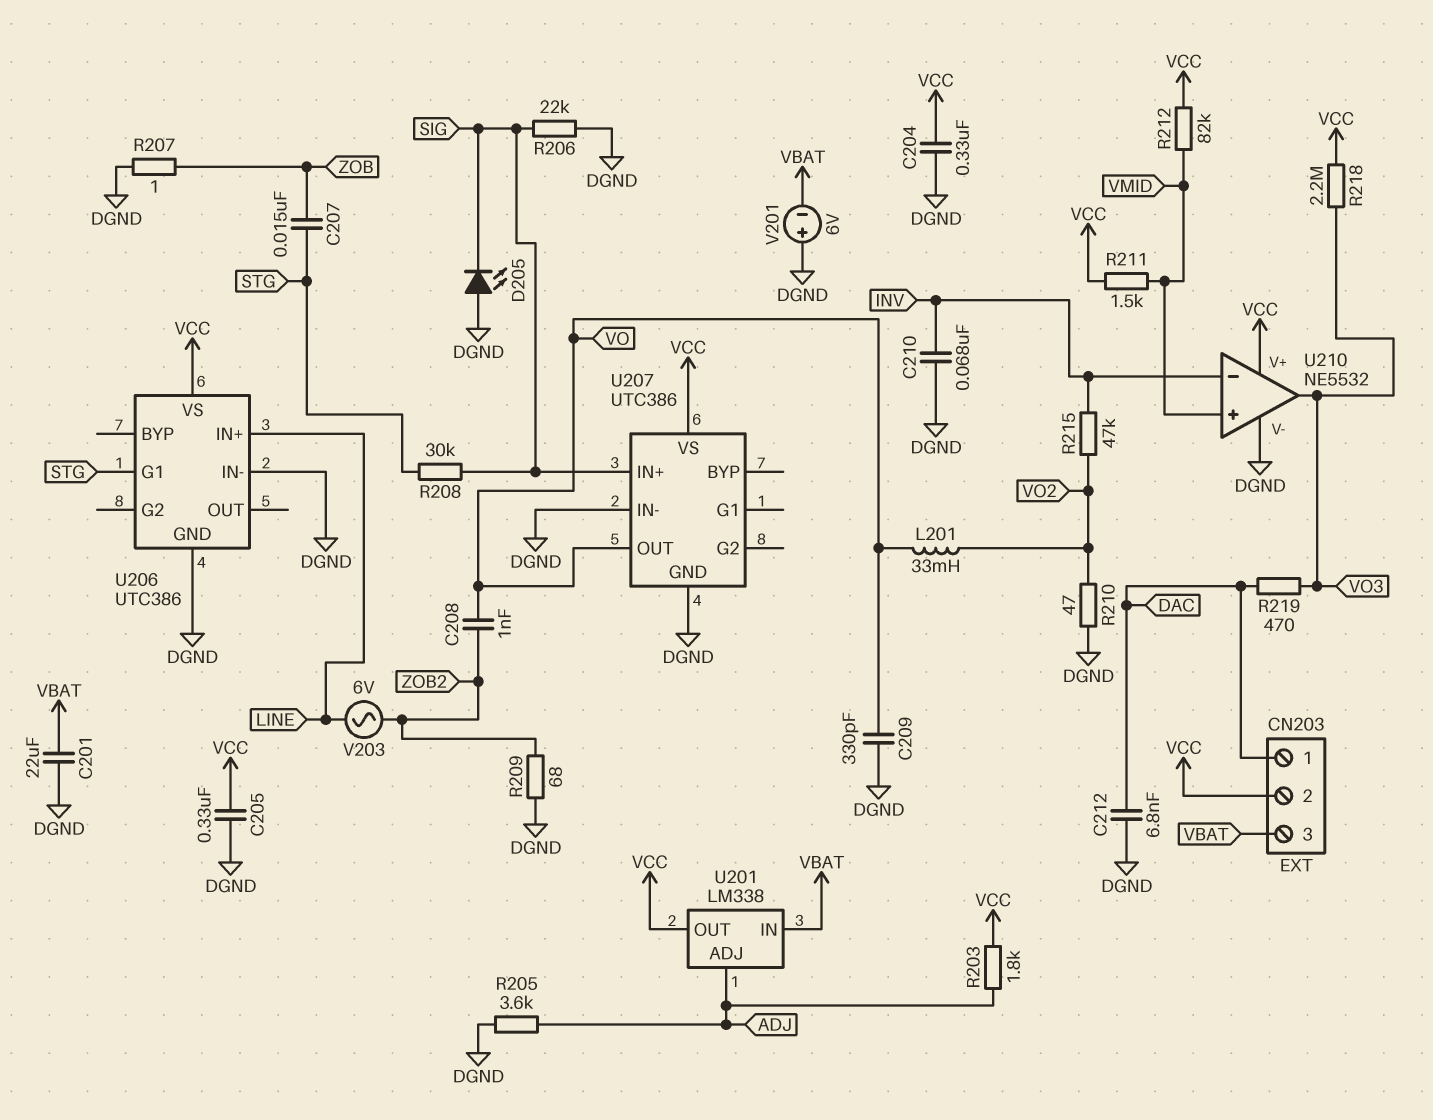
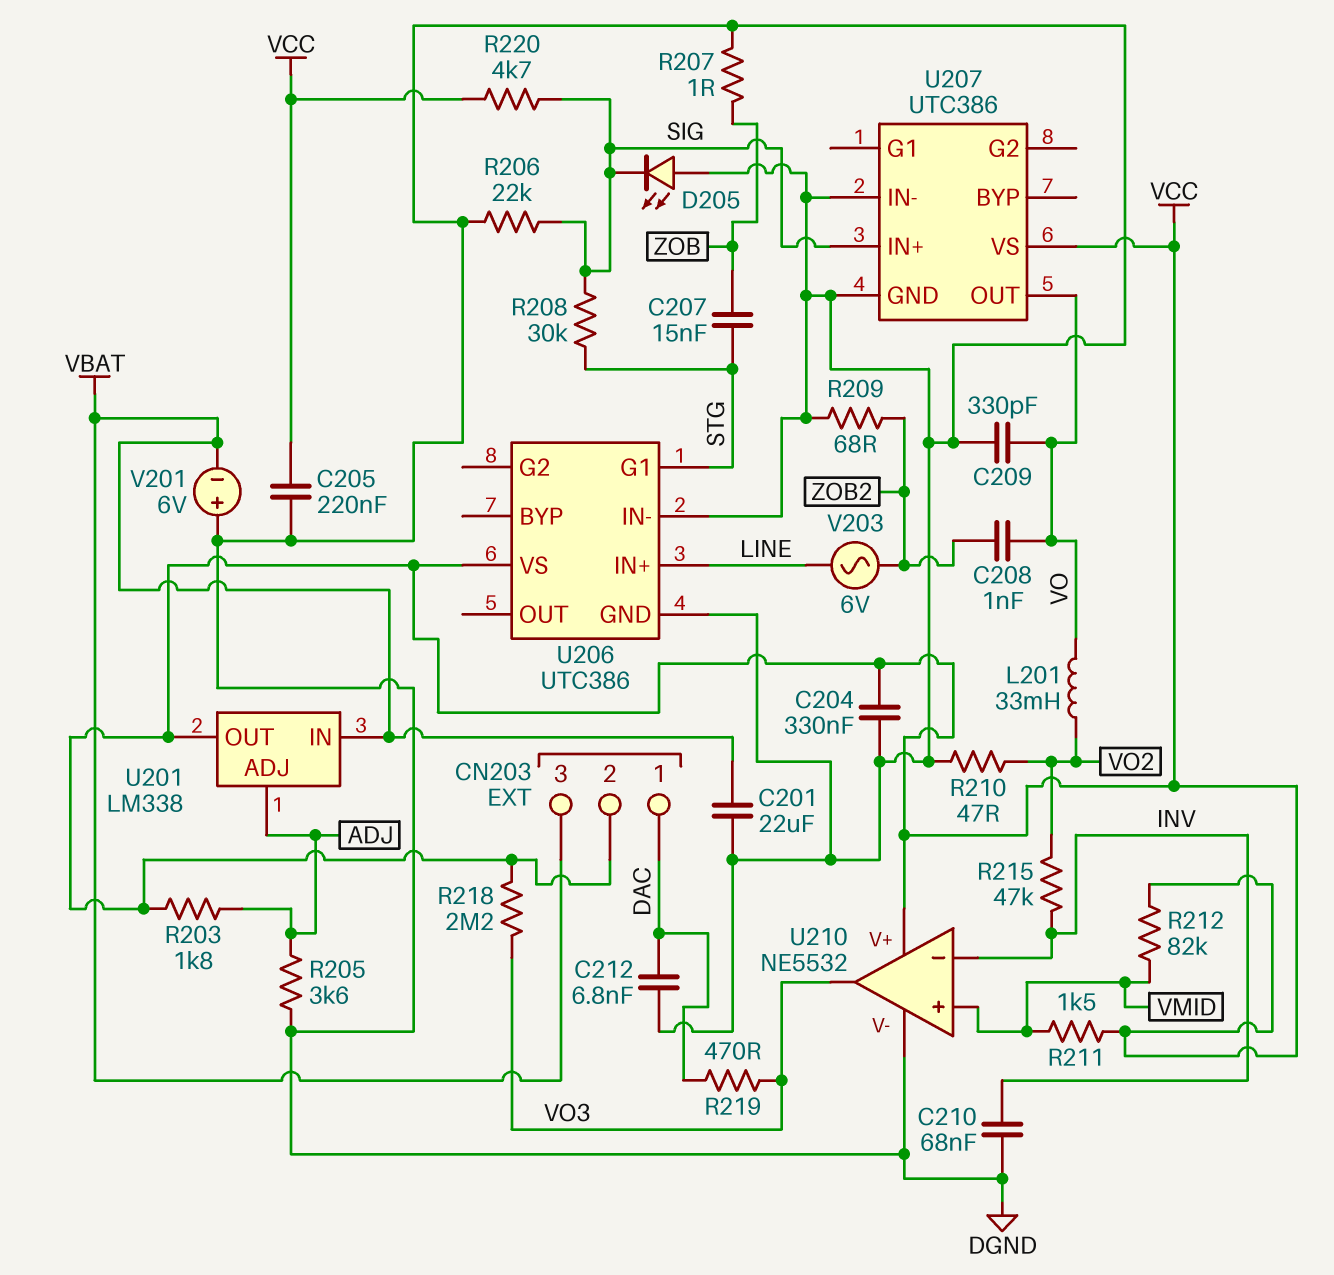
C205: 330nF (DGND, VCC) -> 220nF (DGND, VCC)
R220: none -> 4.7k (SIG, VCC)

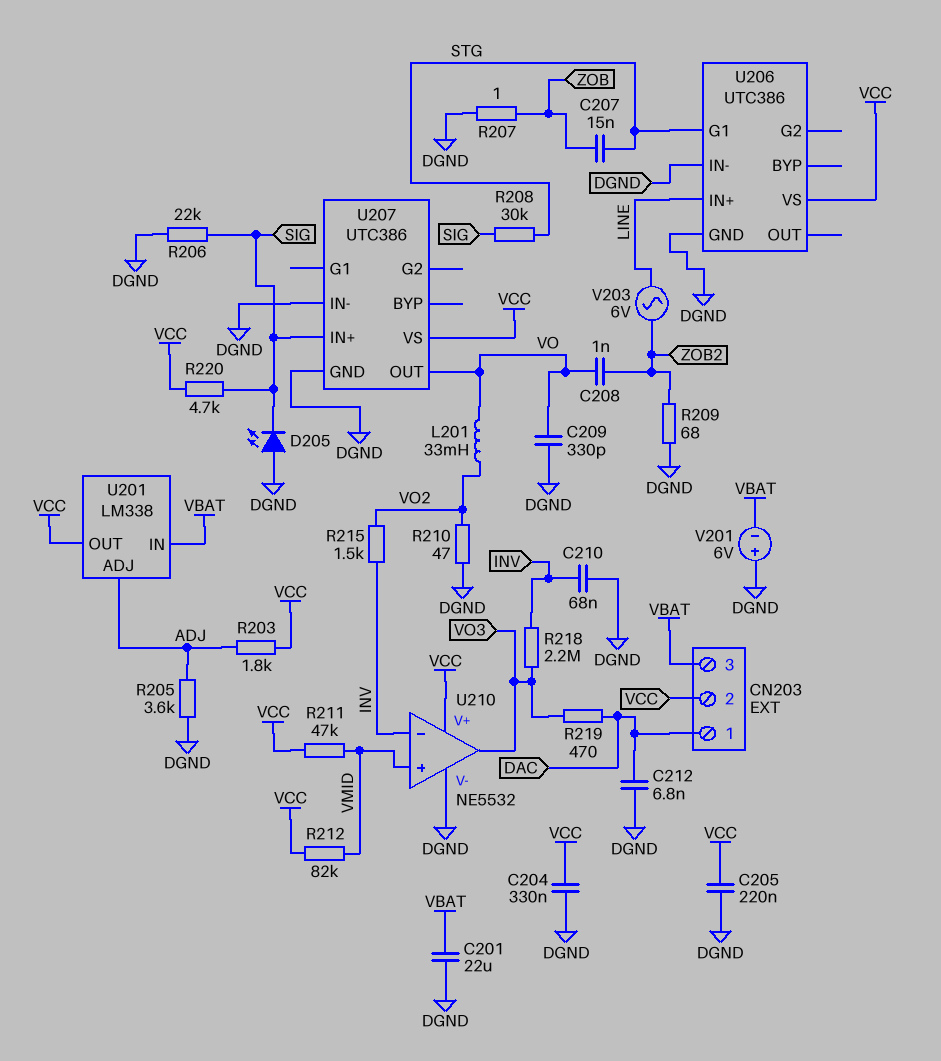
R211: 1.5k (VCC, VMID) -> 47k (VCC, VMID)
R215: 47k (INV, VO2) -> 1.5k (INV, VO2)
R218: 2.2M (VCC, VO3) -> 2.2M (INV, VO3)

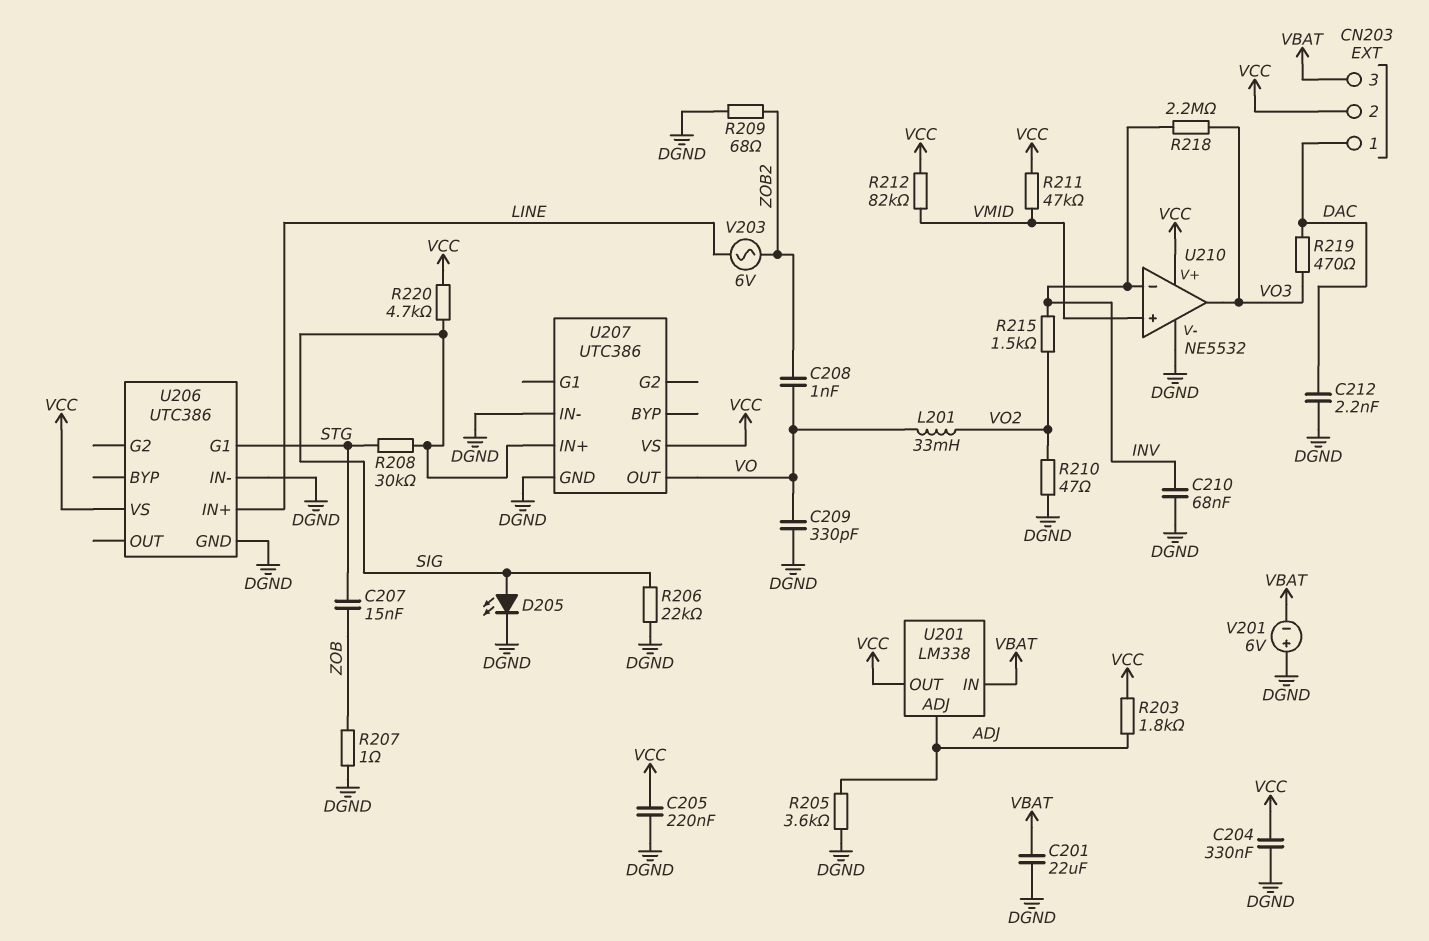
C212: 6.8nF (DAC, DGND) -> 2.2nF (DAC, DGND)
D205: LED (A DGND, K SIG) -> LED (A SIG, K DGND)

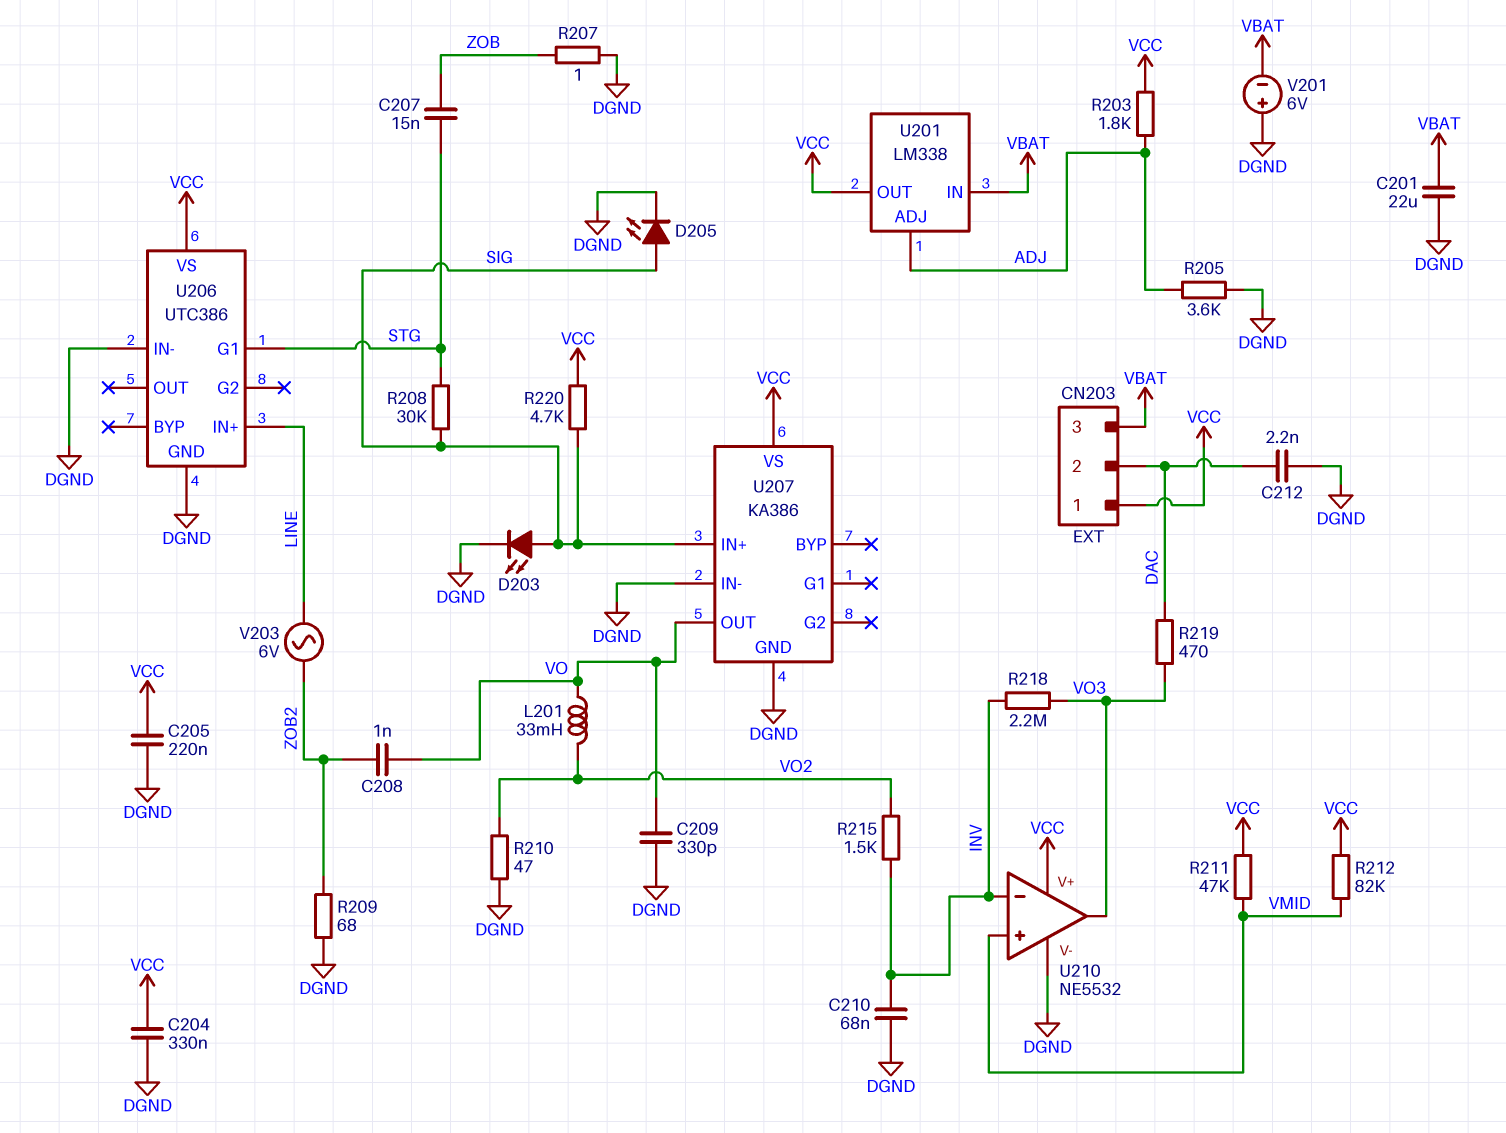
CN203 pin 1: DAC -> VCC
CN203 pin 2: VCC -> DAC
D203: none -> LED (A SIG, K DGND)
R206: 22k (DGND, SIG) -> none
U207: UTC386 -> KA386

